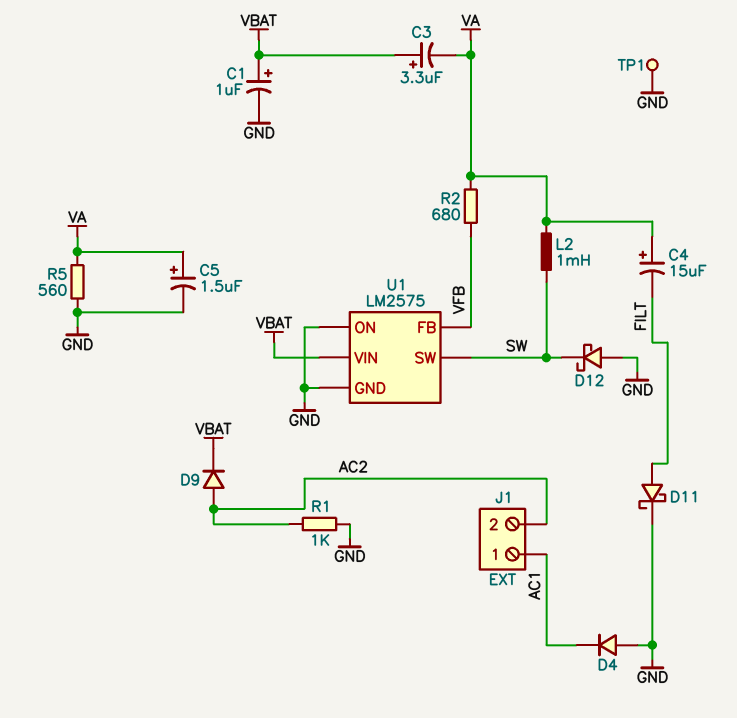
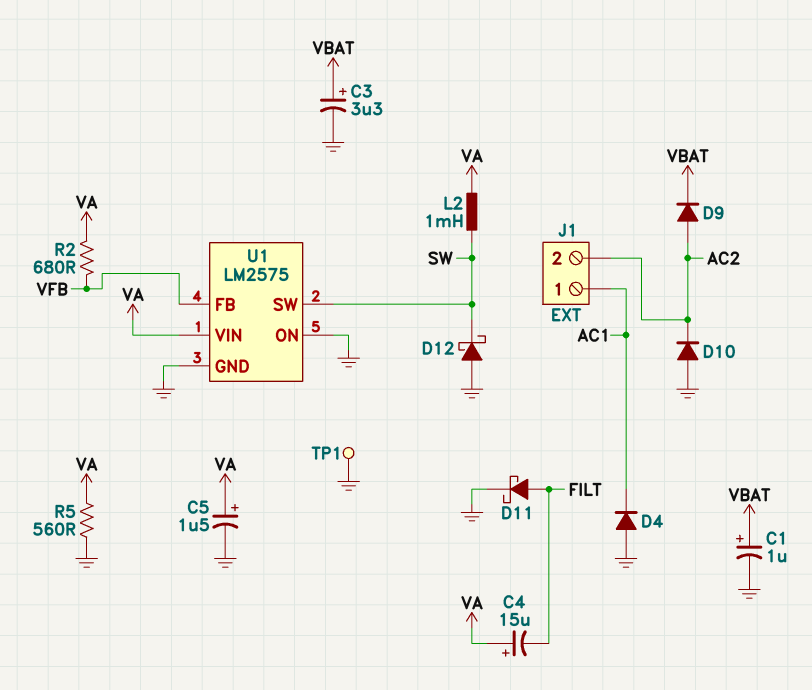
C3: 3.3uF (plus VBAT, minus VA) -> 3.3uF (plus VBAT, minus GND)
D10: none -> diode (A GND, K AC2)
R1: 1k (AC2, GND) -> none
U1 pin VIN: VBAT -> VA

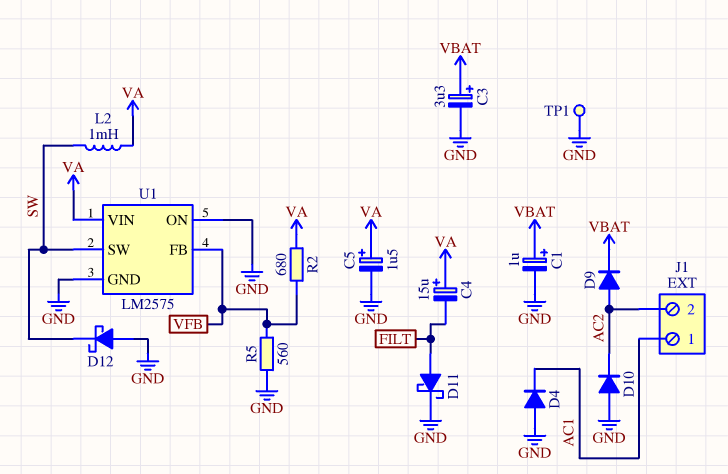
R5: 560 (GND, VA) -> 560 (GND, VFB)

